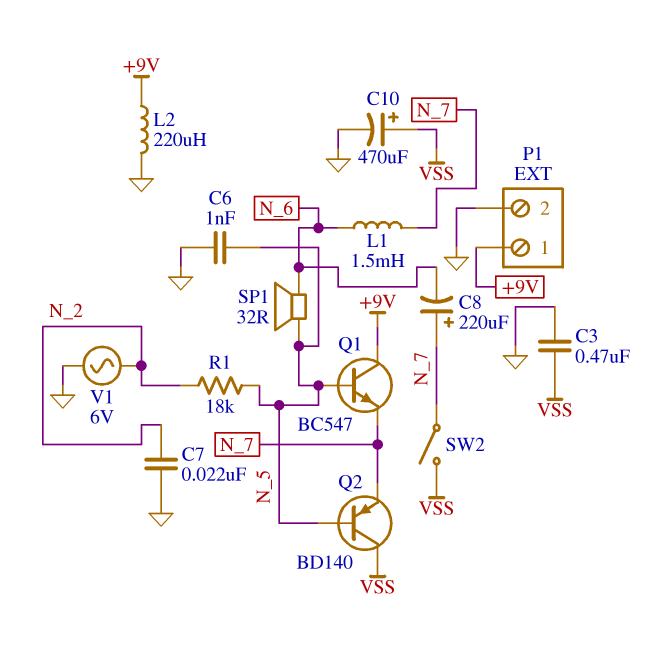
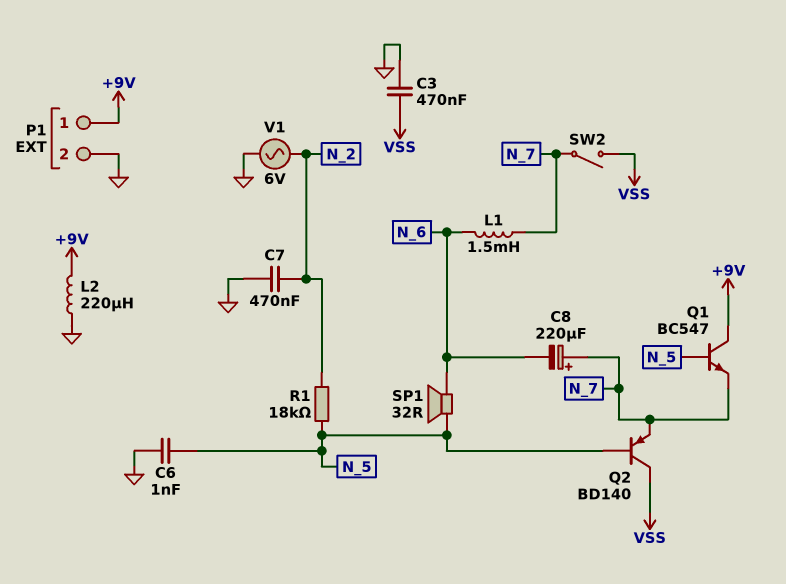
C7: 22nF (GND, N_2) -> 470nF (GND, N_2)
C10: 470uF (plus VSS, minus GND) -> none

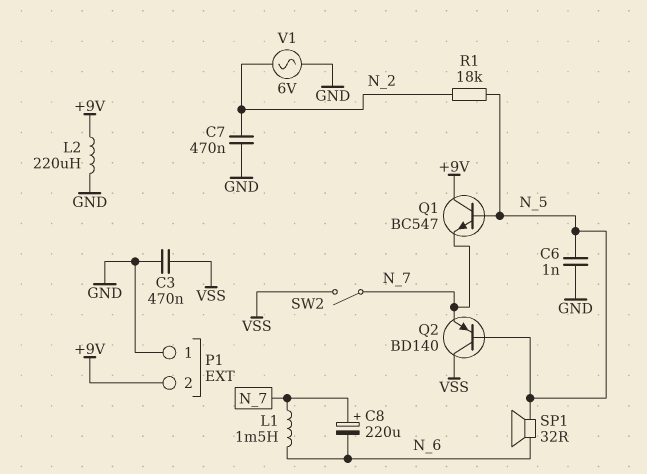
P1 pin 1: +9V -> GND
P1 pin 2: GND -> +9V

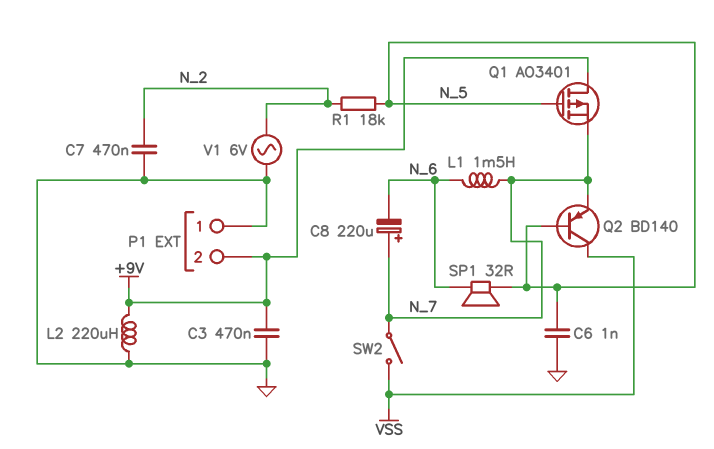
C3: 470nF (GND, VSS) -> 470nF (+9V, GND)
Q1: NPN BC547 (B N_5, C +9V, E N_7) -> PMOS AO3401 (G N_5, D +9V, S N_7)

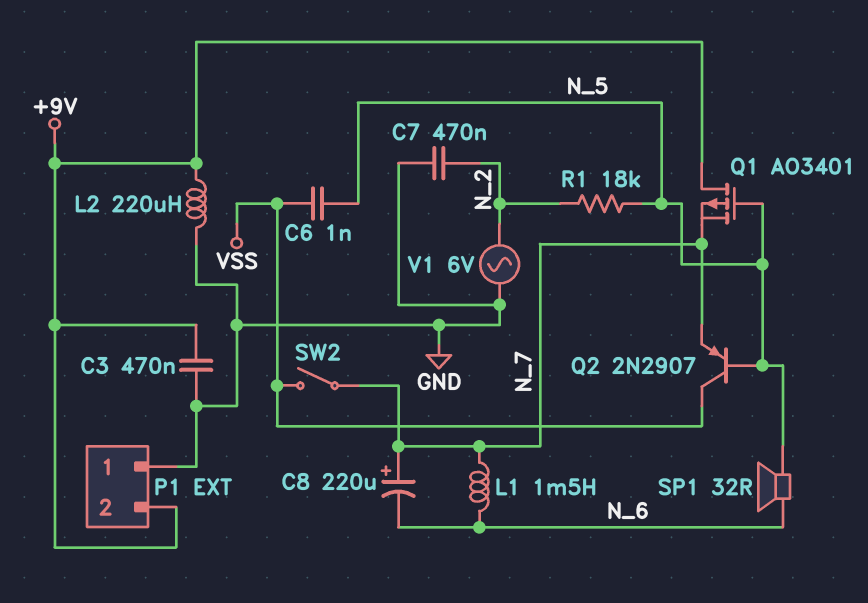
C6: 1nF (GND, N_5) -> 1nF (N_5, VSS)
Q2: PNP BD140 (B N_5, C VSS, E N_7) -> PNP 2N2907 (B N_5, C VSS, E N_7)

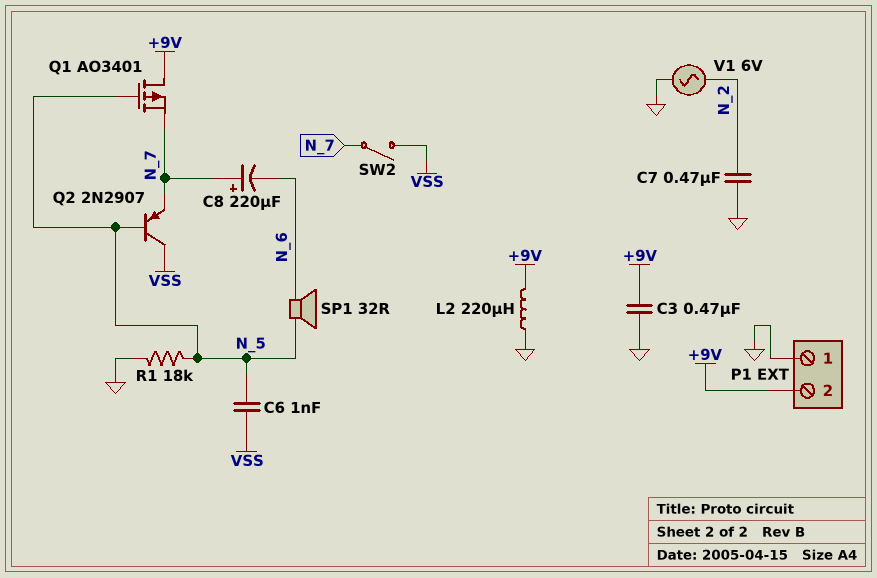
L1: 1.5mH (N_6, N_7) -> none
R1: 18k (N_2, N_5) -> 18k (GND, N_5)

